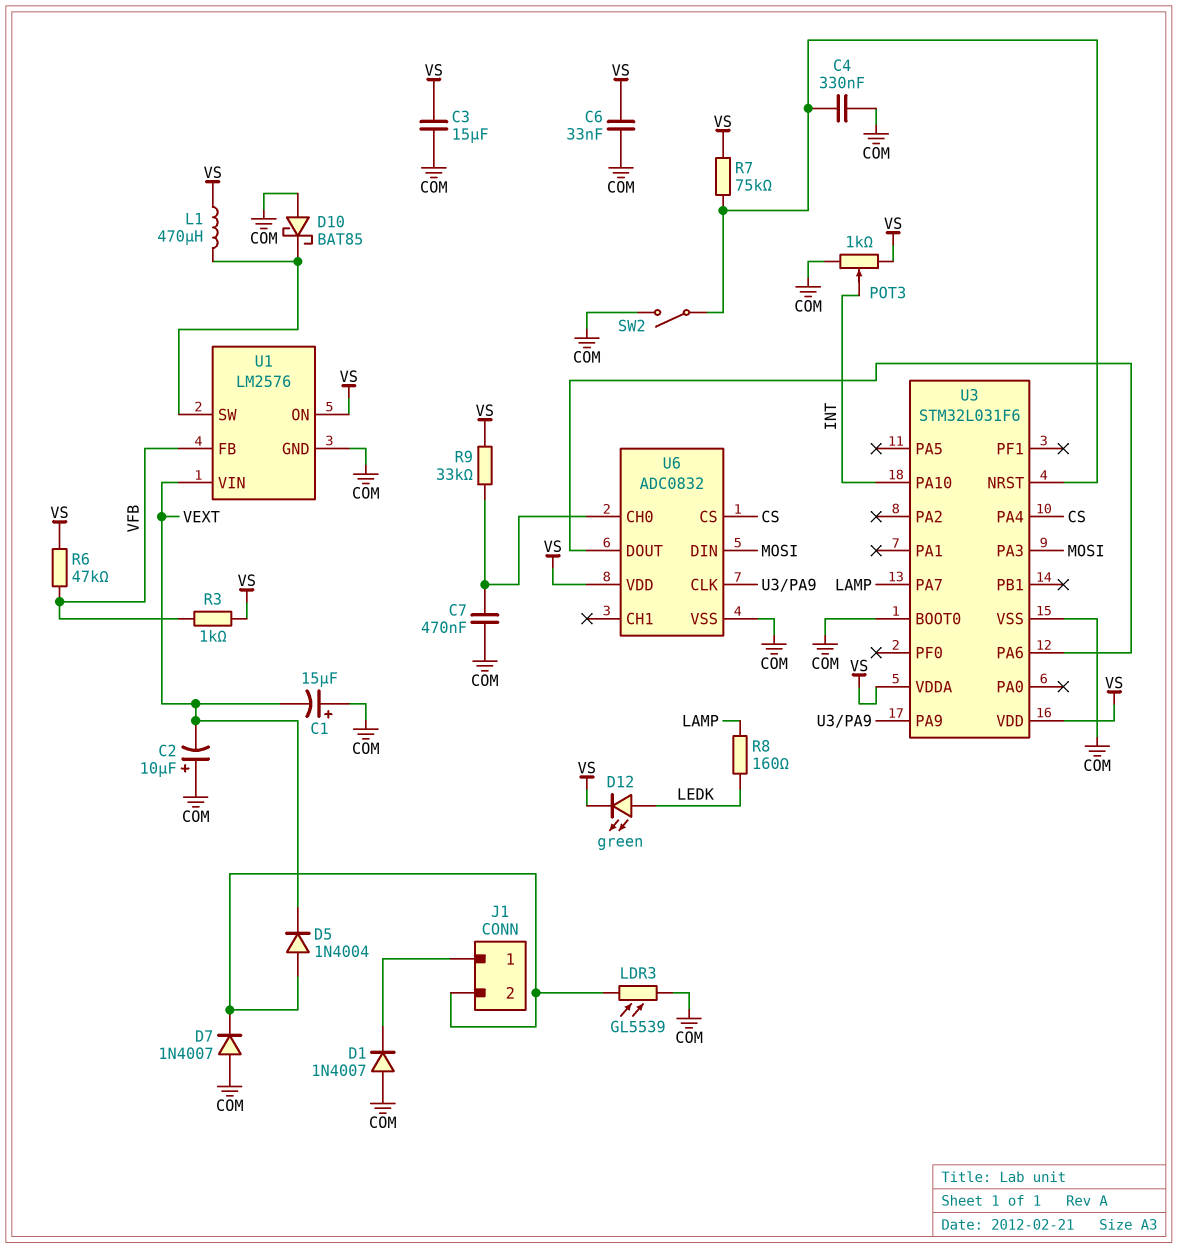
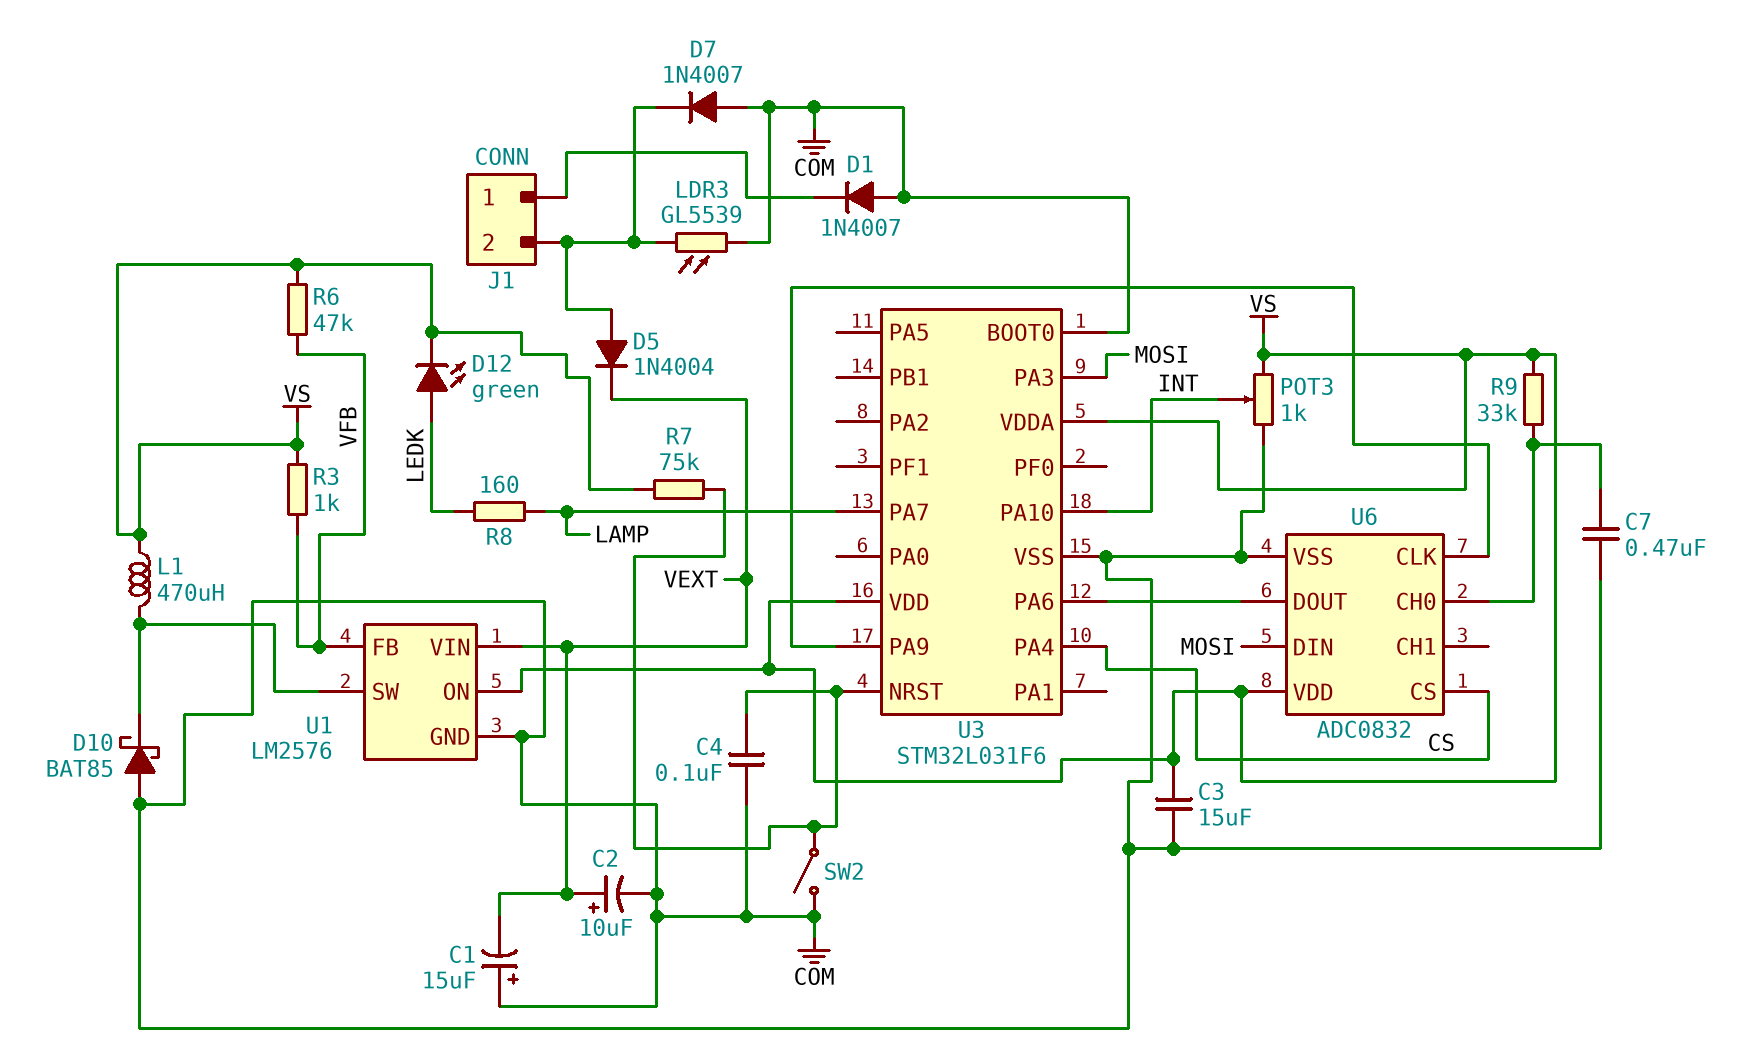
C2: 10uF (plus COM, minus VEXT) -> 10uF (plus VEXT, minus COM)
C4: 330nF (COM, U3/NRST) -> 100nF (COM, U3/NRST)
C6: 33nF (COM, VS) -> none

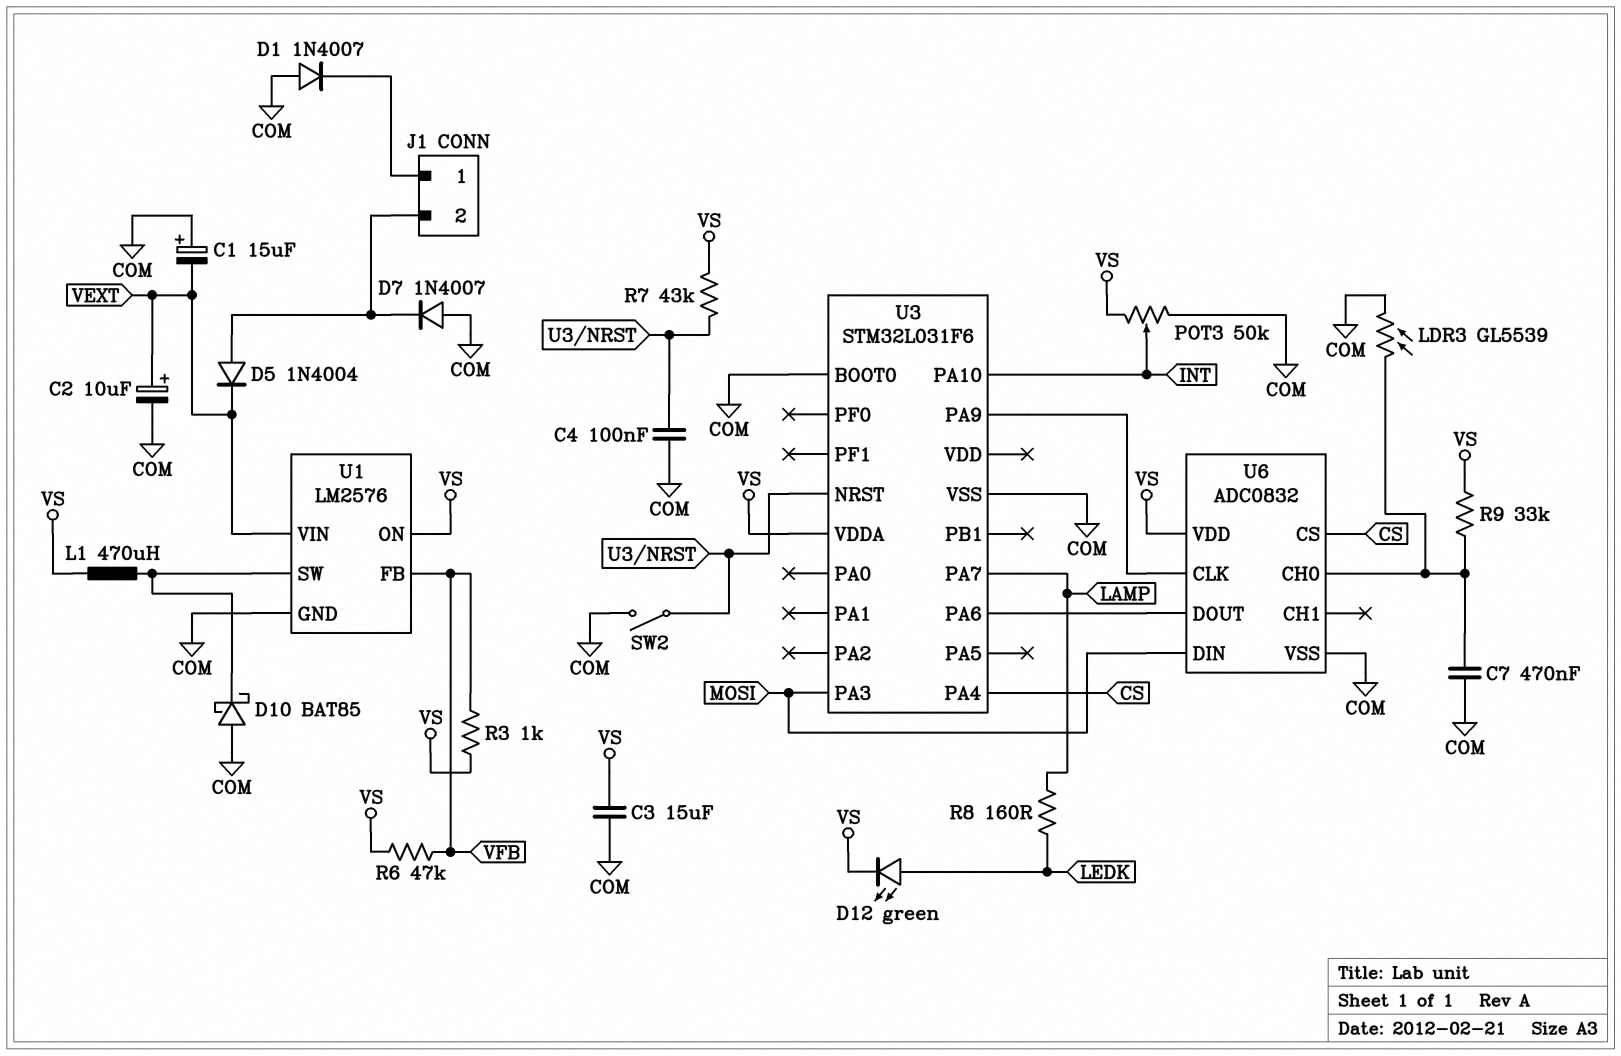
LDR3: GL5539 (COM, J1/2) -> GL5539 (COM, U6/CH0)
POT3: 1k (COM, VS, wiper INT) -> 50k (COM, VS, wiper INT)
R7: 75k (U3/NRST, VS) -> 43k (U3/NRST, VS)
U3 pin VDD: VS -> none

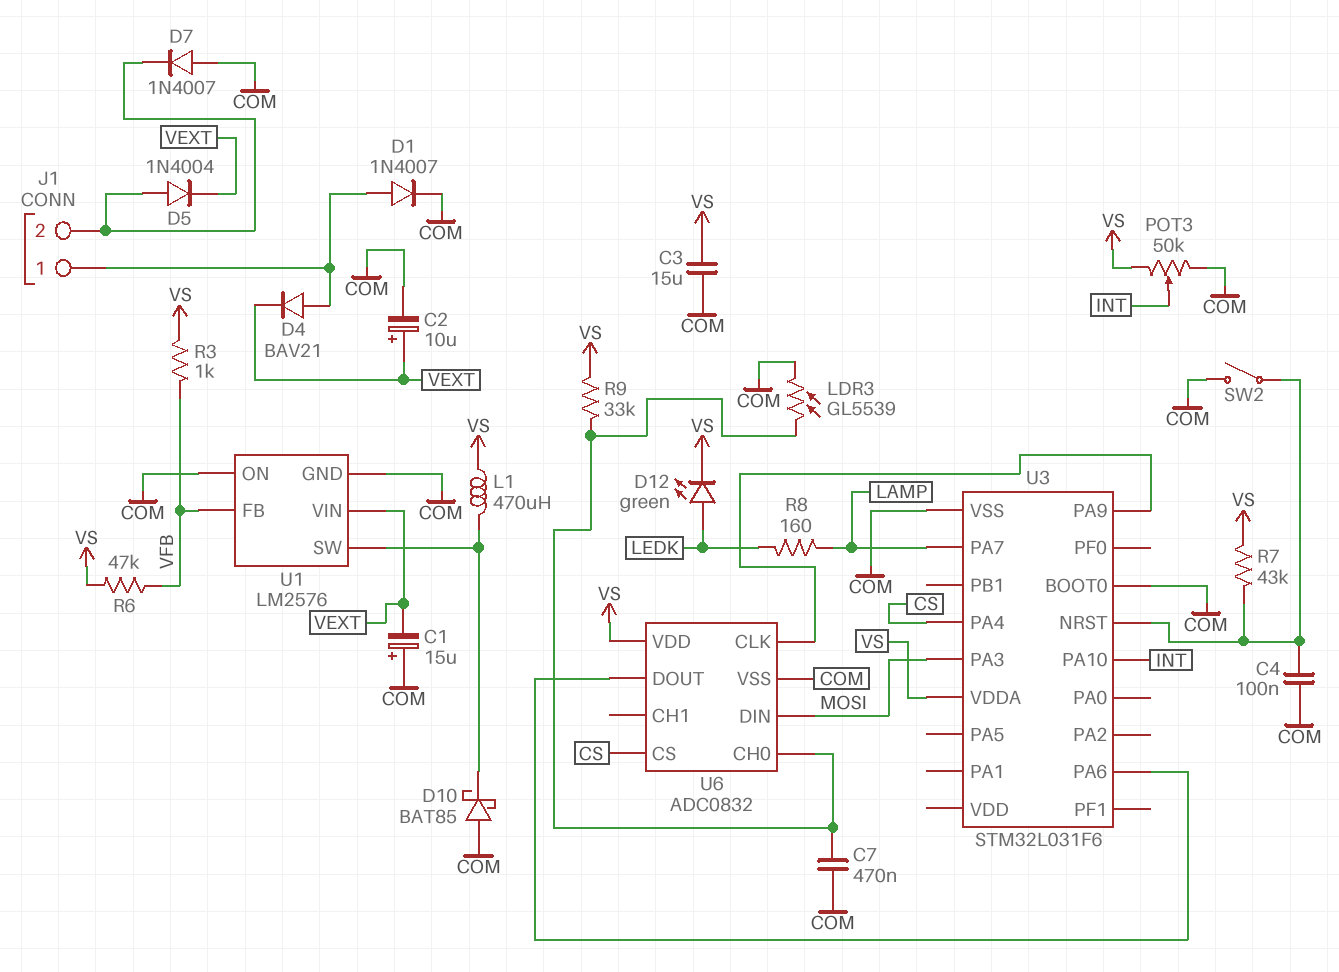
D1: diode 1N4007 (A COM, K J1/1) -> diode 1N4007 (A J1/1, K COM)
D4: none -> diode BAV21 (A J1/1, K VEXT)
U1 pin ON: VS -> COM

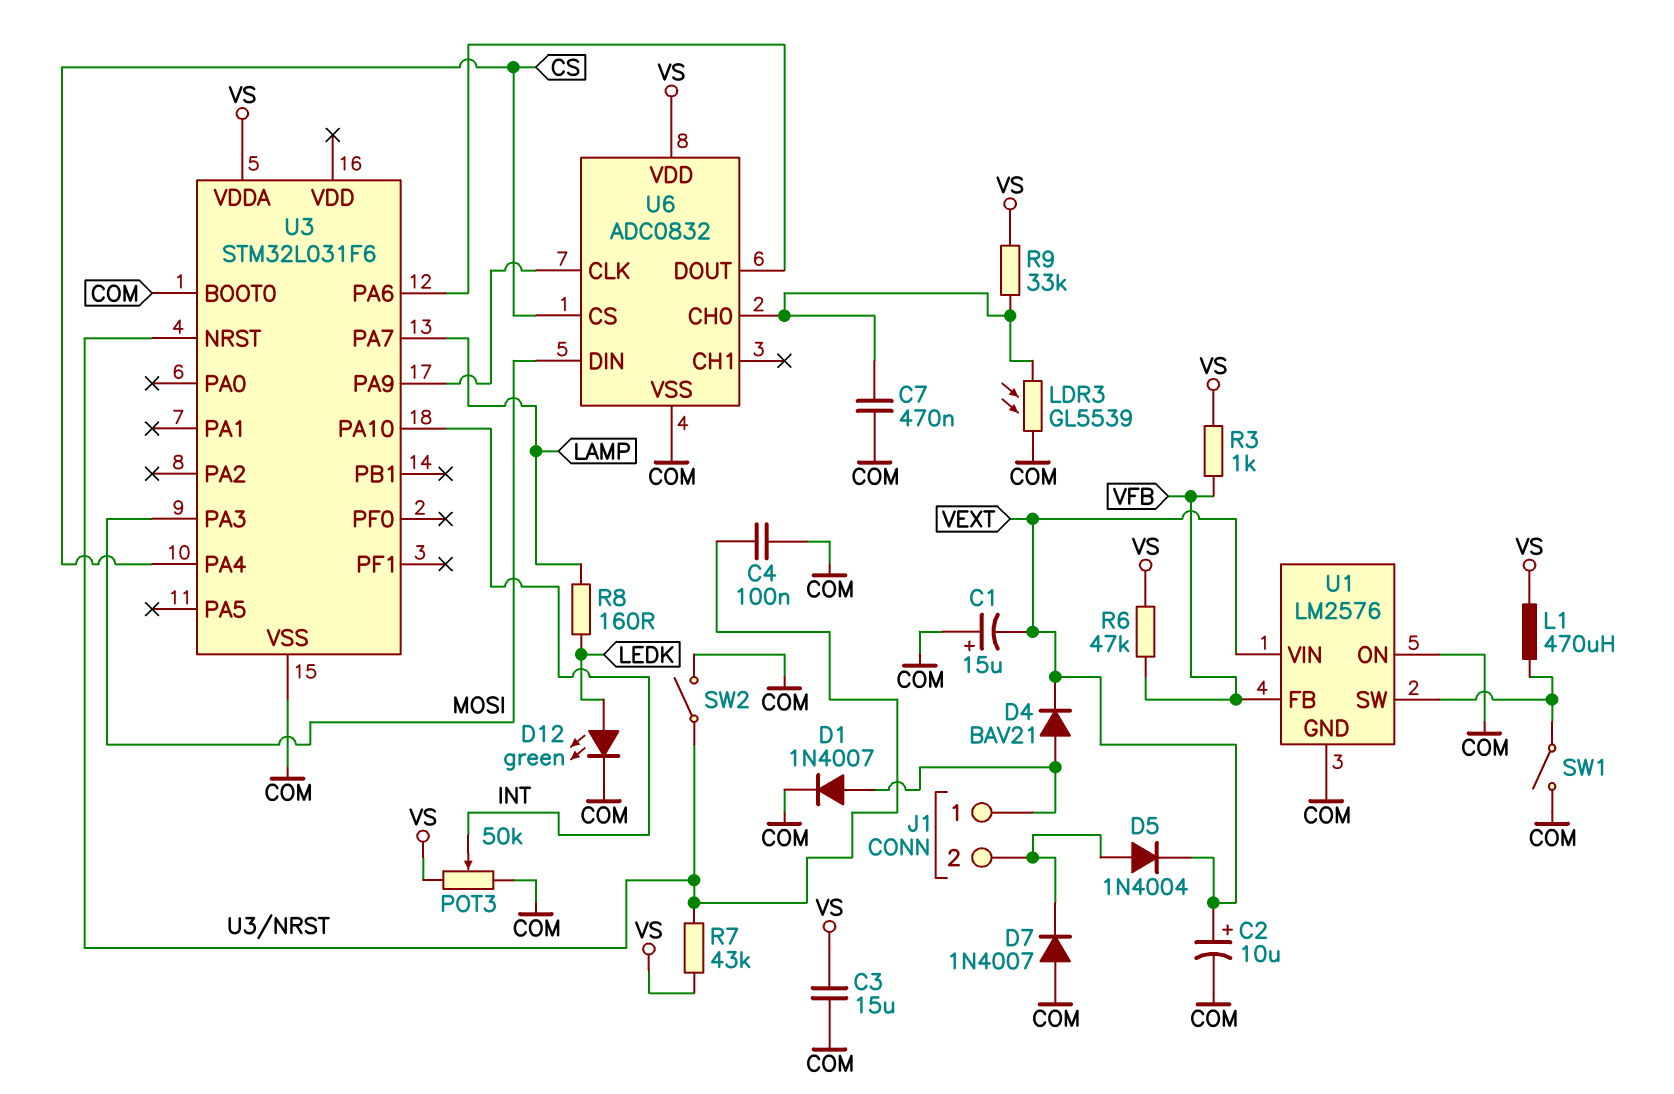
D10: schottky BAT85 (A COM, K U1/SW) -> none
D12: LED green (A LEDK, K VS) -> LED green (A LEDK, K COM)
SW1: none -> switch (COM, U1/SW)

